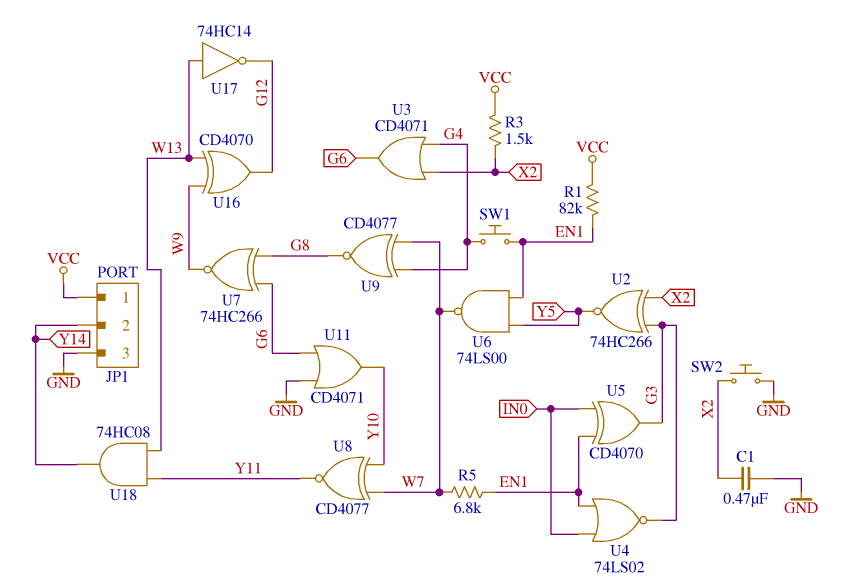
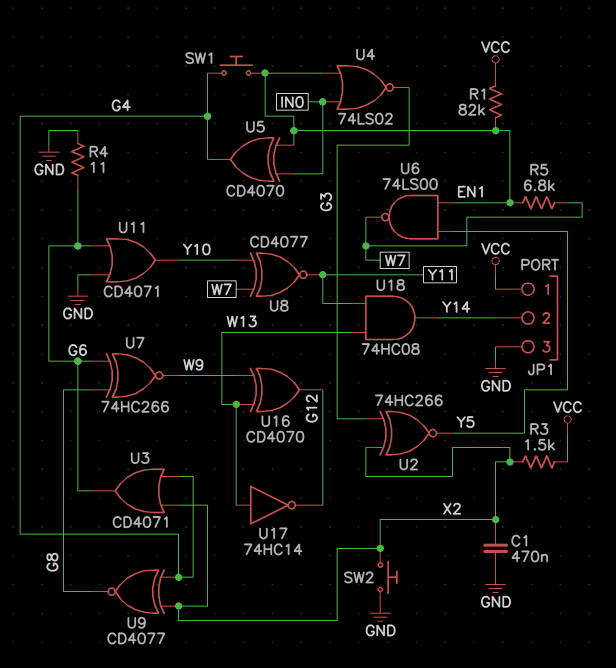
R4: none -> 11 (G6, GND)
U5: XOR CD4070 (in EN1, in IN0, out G3) -> XOR CD4070 (in EN1, in IN0, out G4)
U9: XNOR CD4077 (in G4, in W7, out G8) -> XNOR CD4077 (in G4, in X2, out G8)

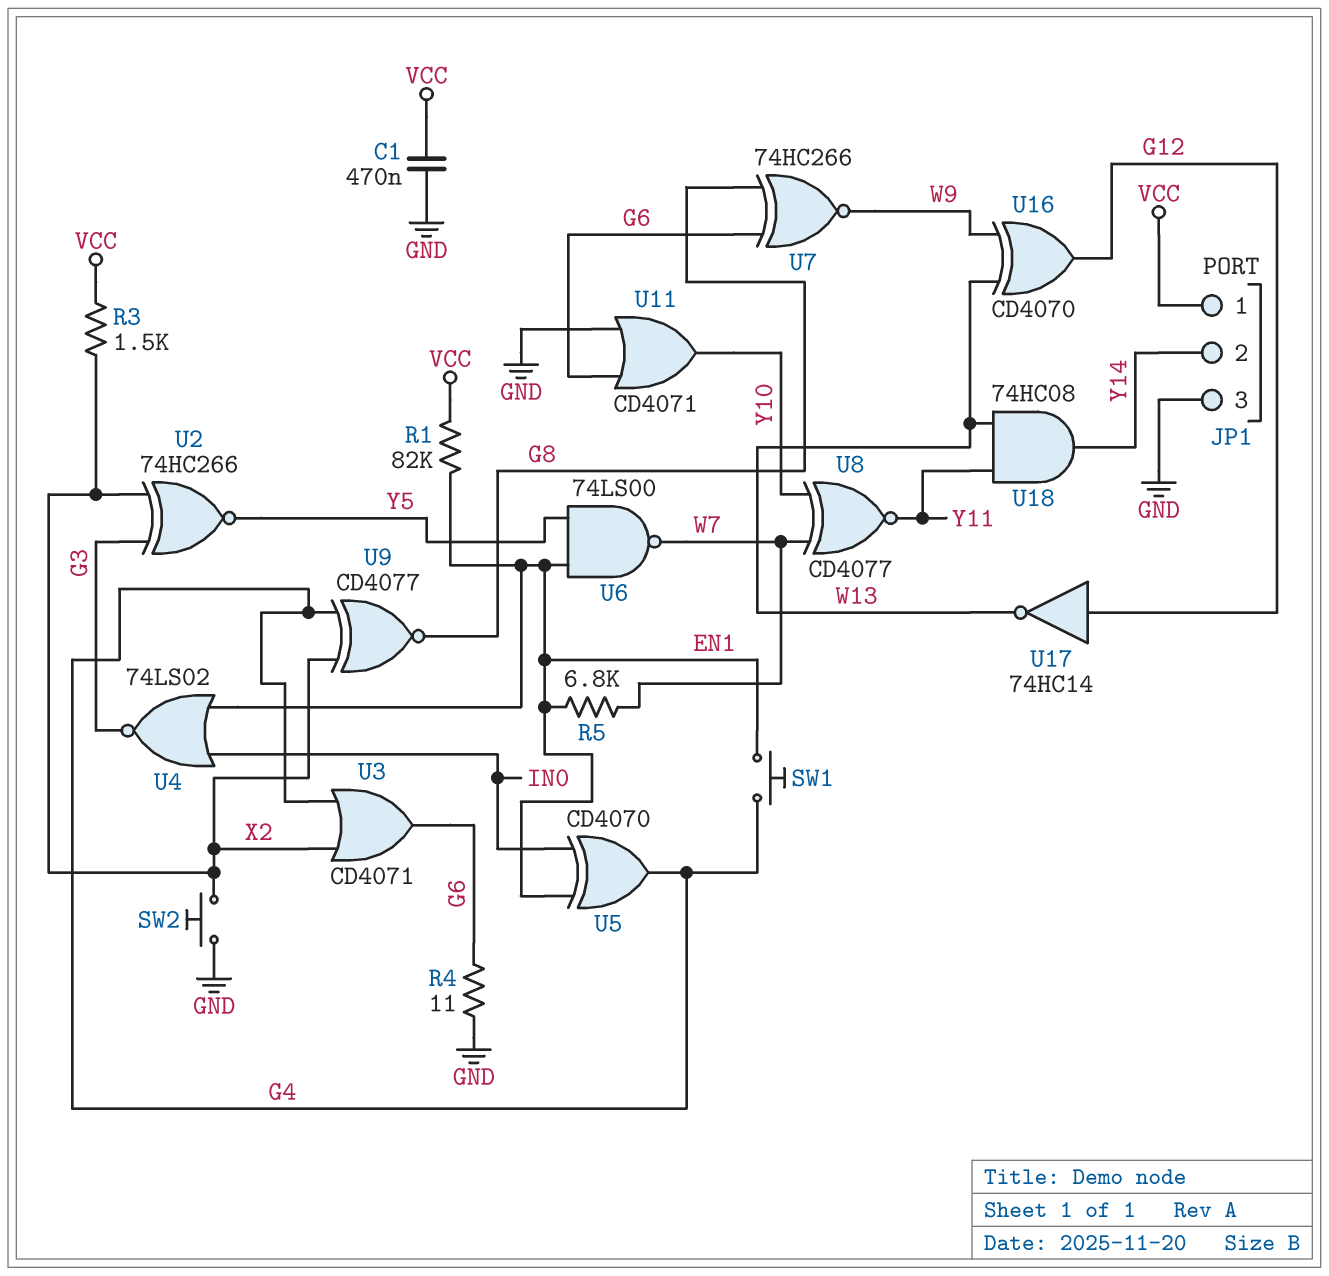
C1: 470nF (GND, X2) -> 470nF (GND, VCC)
U17: NOT 74HC14 (in W13, out G12) -> NOT 74HC14 (in G12, out W13)

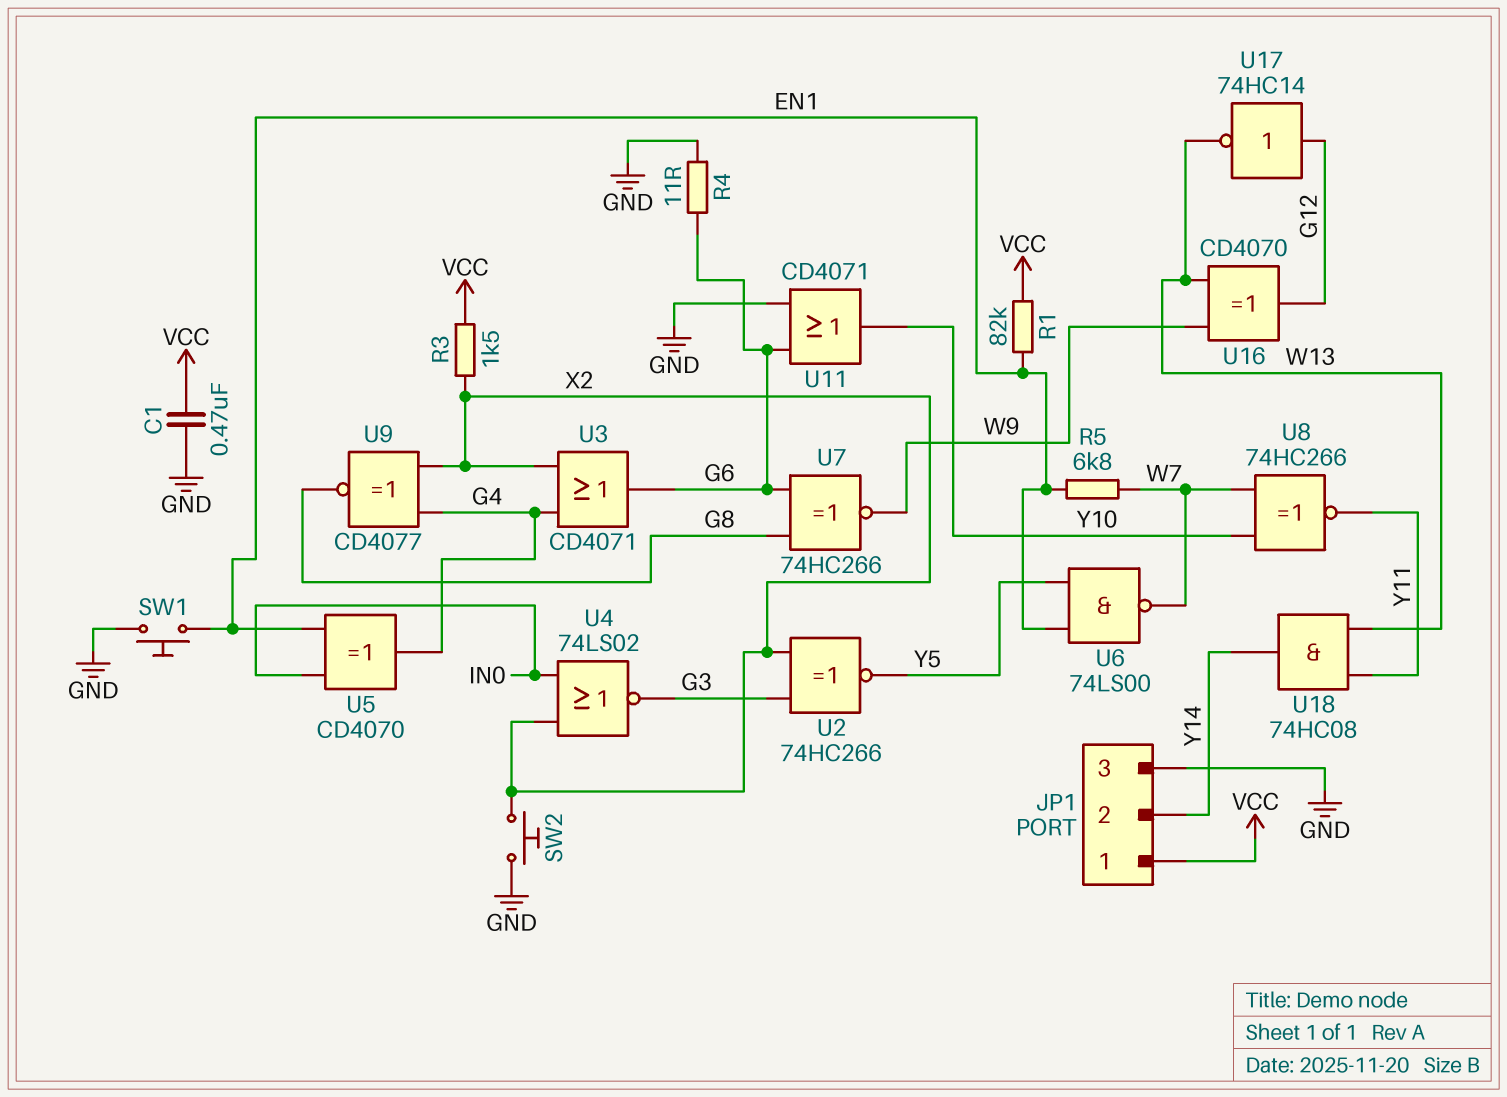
SW1: button (EN1, G4) -> button (EN1, GND)
U4: NOR 74LS02 (in EN1, in IN0, out G3) -> NOR 74LS02 (in IN0, in X2, out G3)
U8: XNOR CD4077 (in W7, in Y10, out Y11) -> XNOR 74HC266 (in W7, in Y10, out Y11)

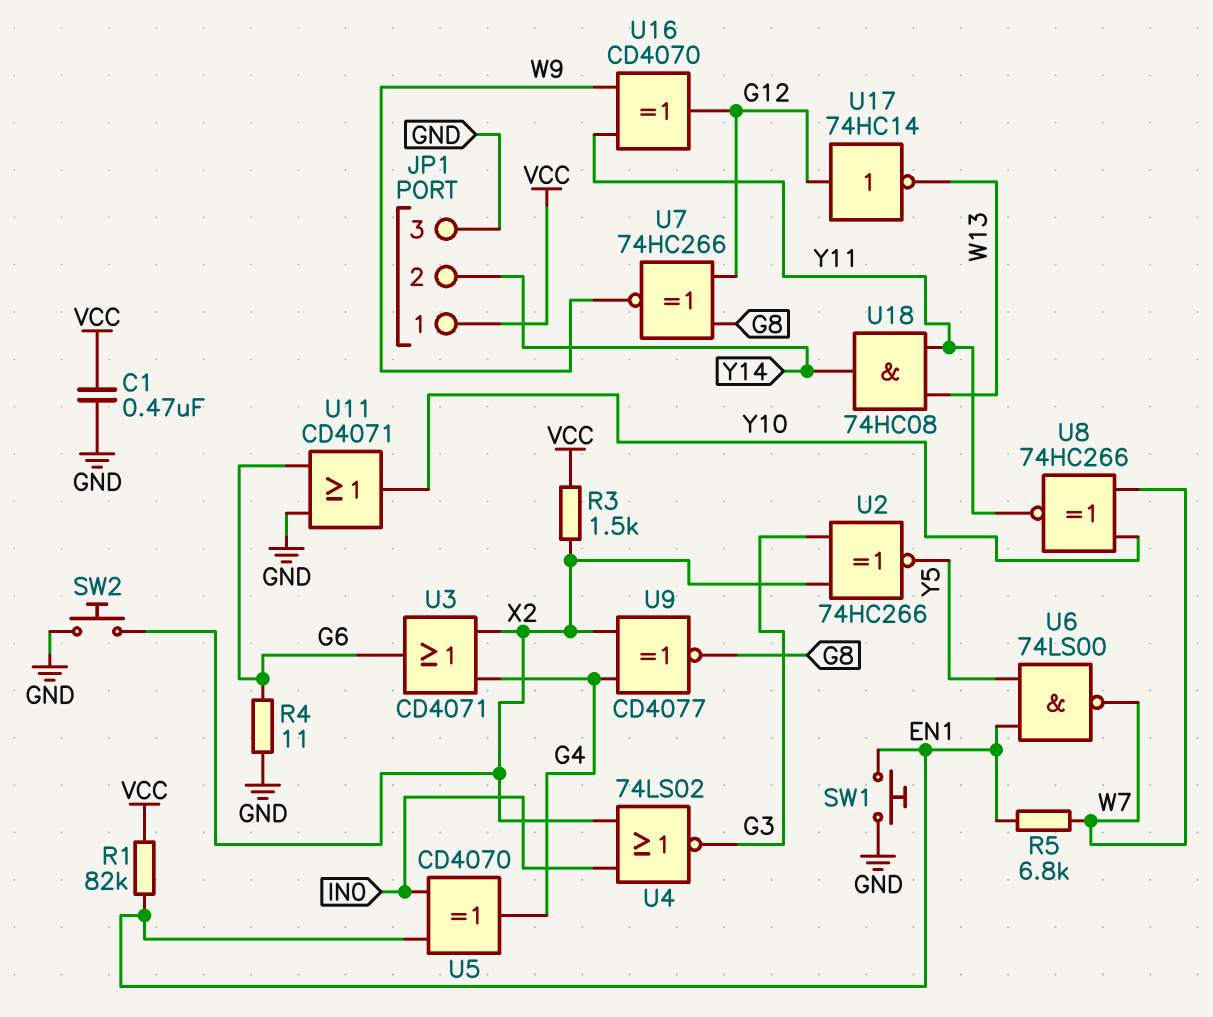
U7: XNOR 74HC266 (in G6, in G8, out W9) -> XNOR 74HC266 (in G8, in G12, out W9)
U16: XOR CD4070 (in W9, in W13, out G12) -> XOR CD4070 (in W9, in Y11, out G12)

